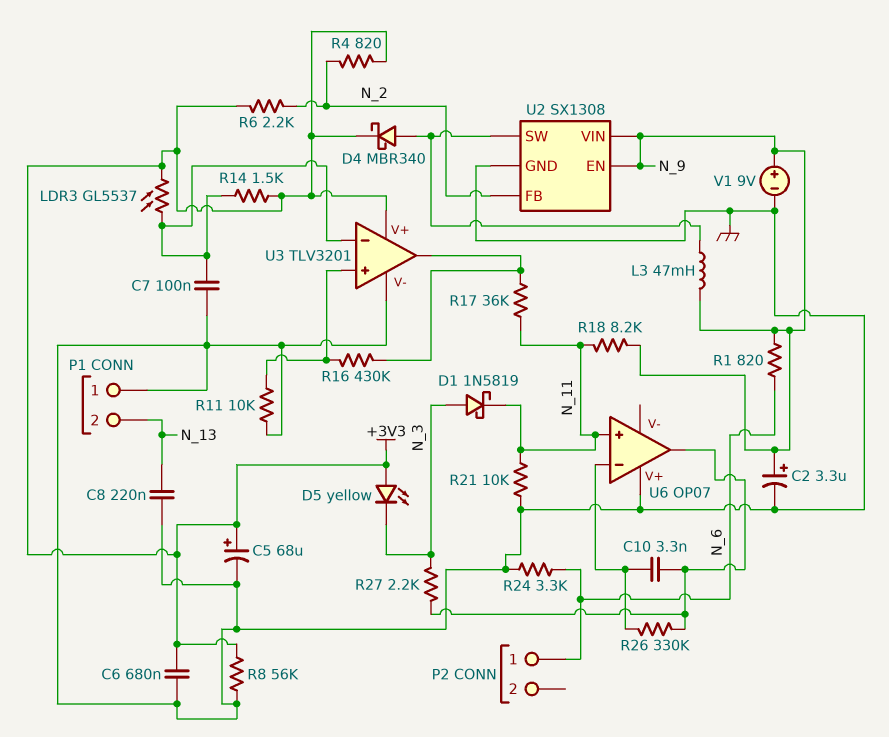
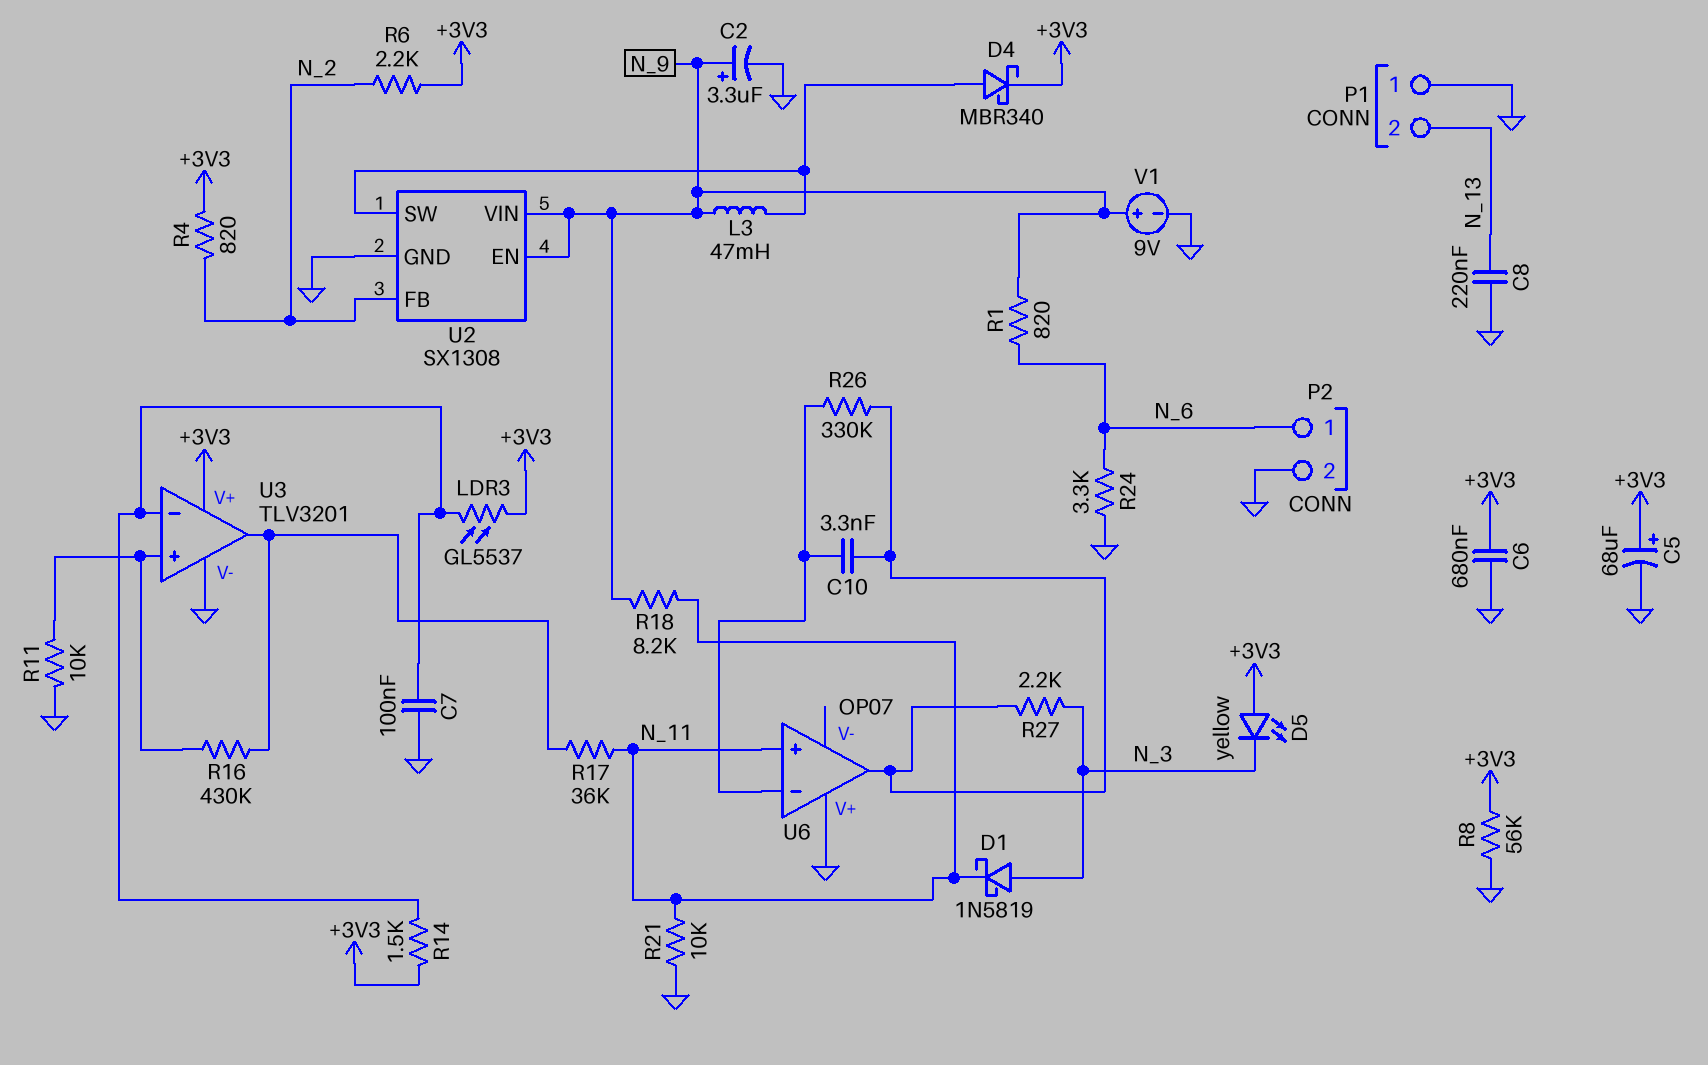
P2 pin 2: none -> GND

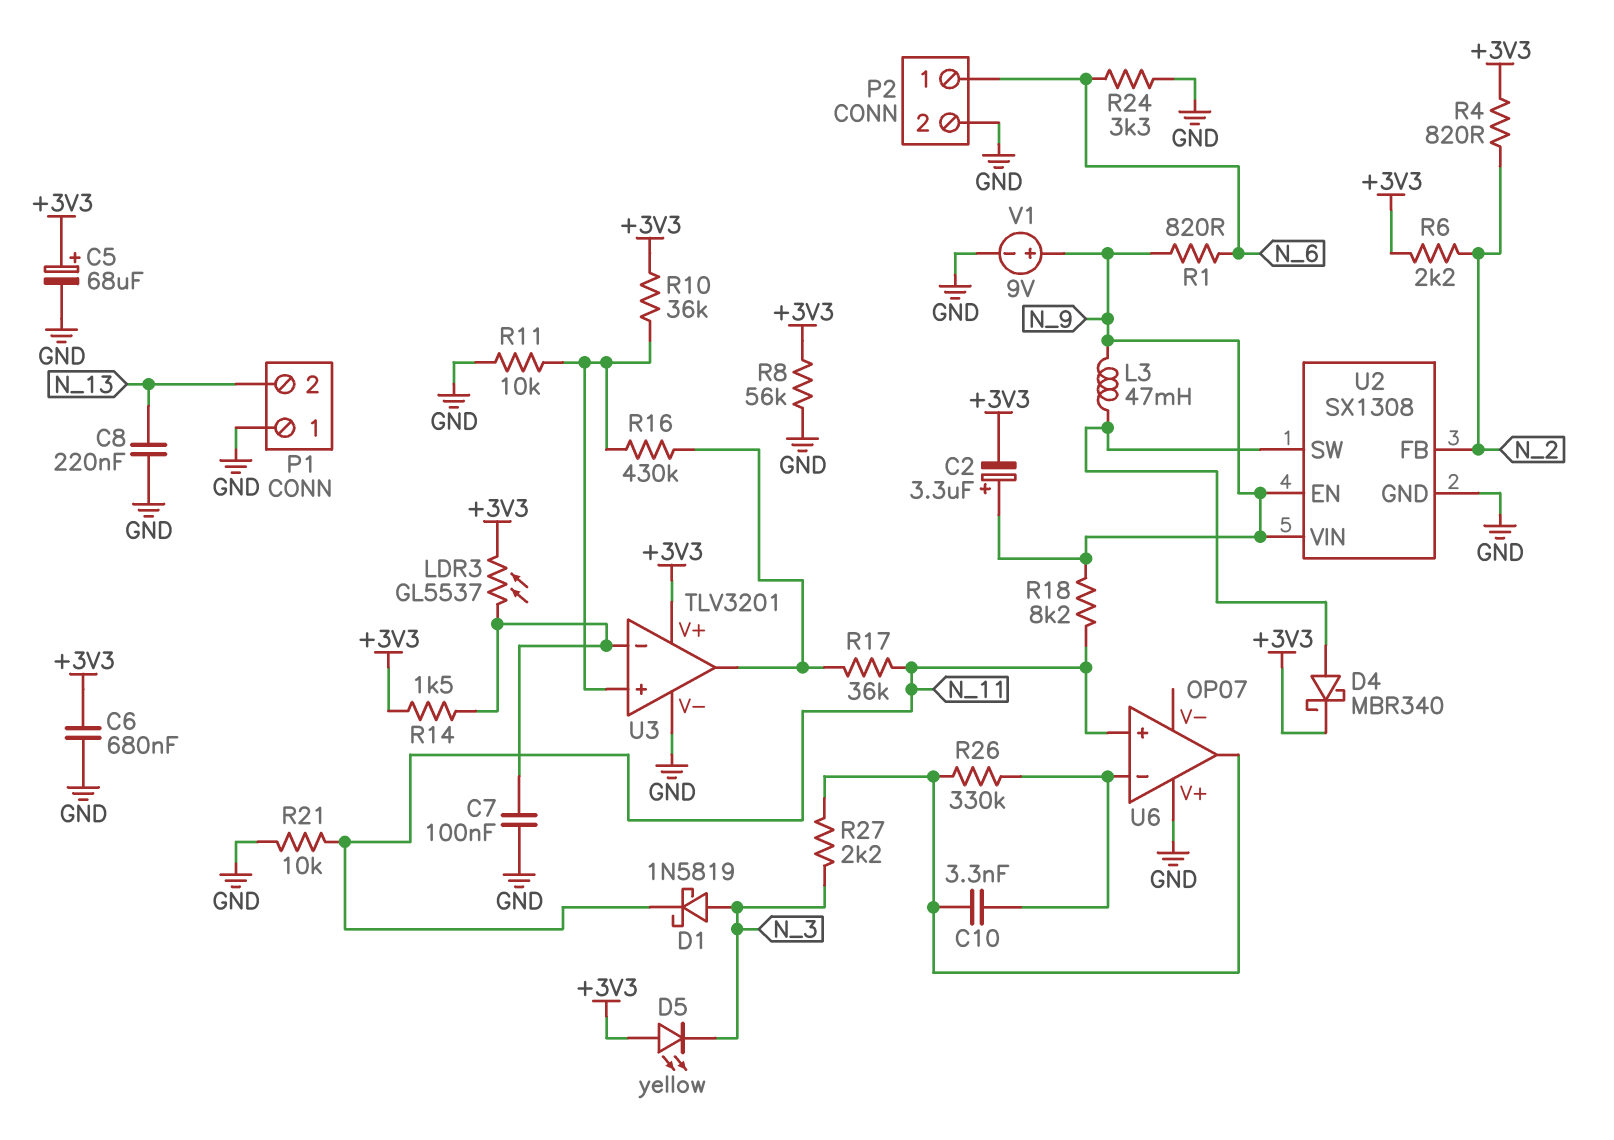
C2: 3.3uF (plus N_9, minus GND) -> 3.3uF (plus N_9, minus +3V3)
R10: none -> 36k (+3V3, U3/in+)

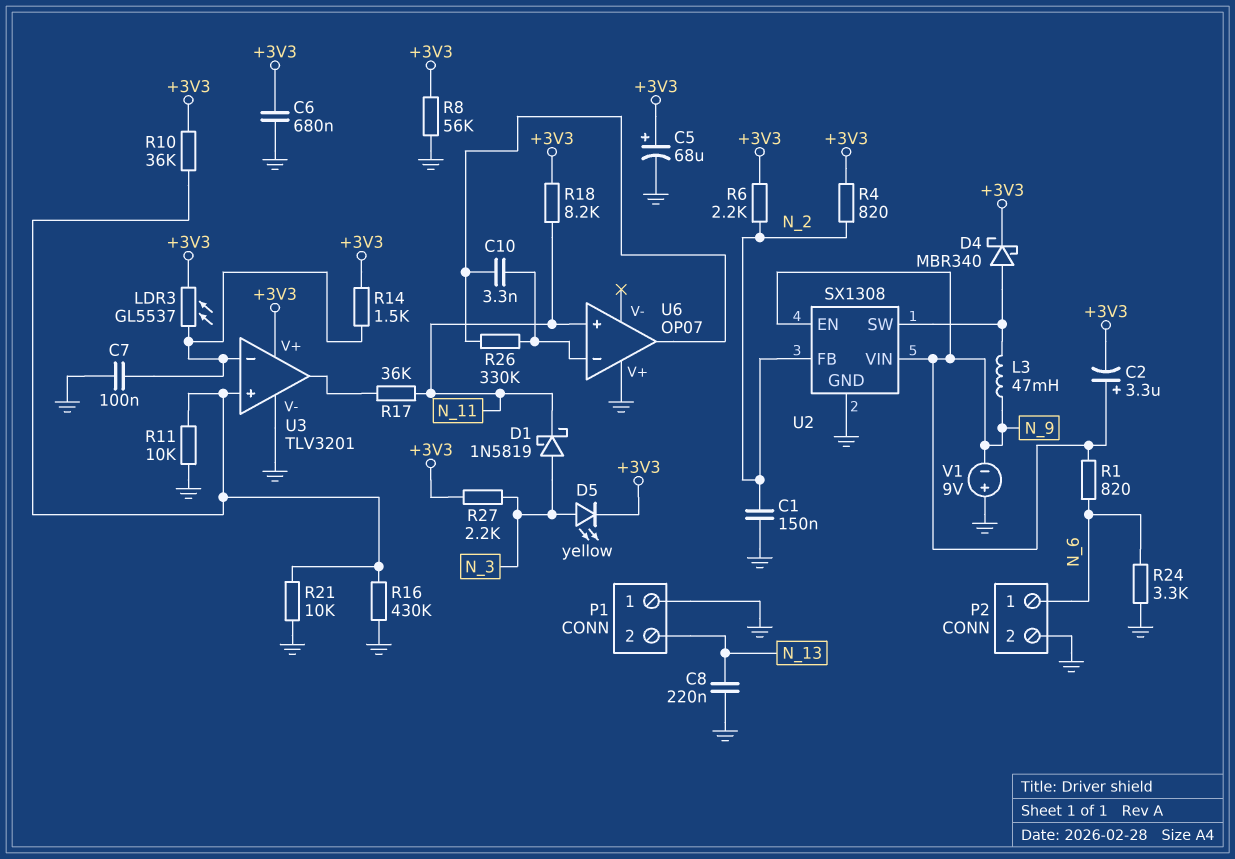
C1: none -> 150nF (GND, N_2)
D5: LED yellow (A +3V3, K N_3) -> LED yellow (A N_3, K +3V3)
R16: 430k (U3/in+, U3/out) -> 430k (GND, U3/in+)
R18: 8.2k (N_9, N_11) -> 8.2k (+3V3, N_11)
R21: 10k (GND, N_11) -> 10k (GND, U3/in+)
R27: 2.2k (N_3, U6/out) -> 2.2k (+3V3, N_3)
V1: 9V (plus N_9, minus GND) -> 9V (plus GND, minus N_9)

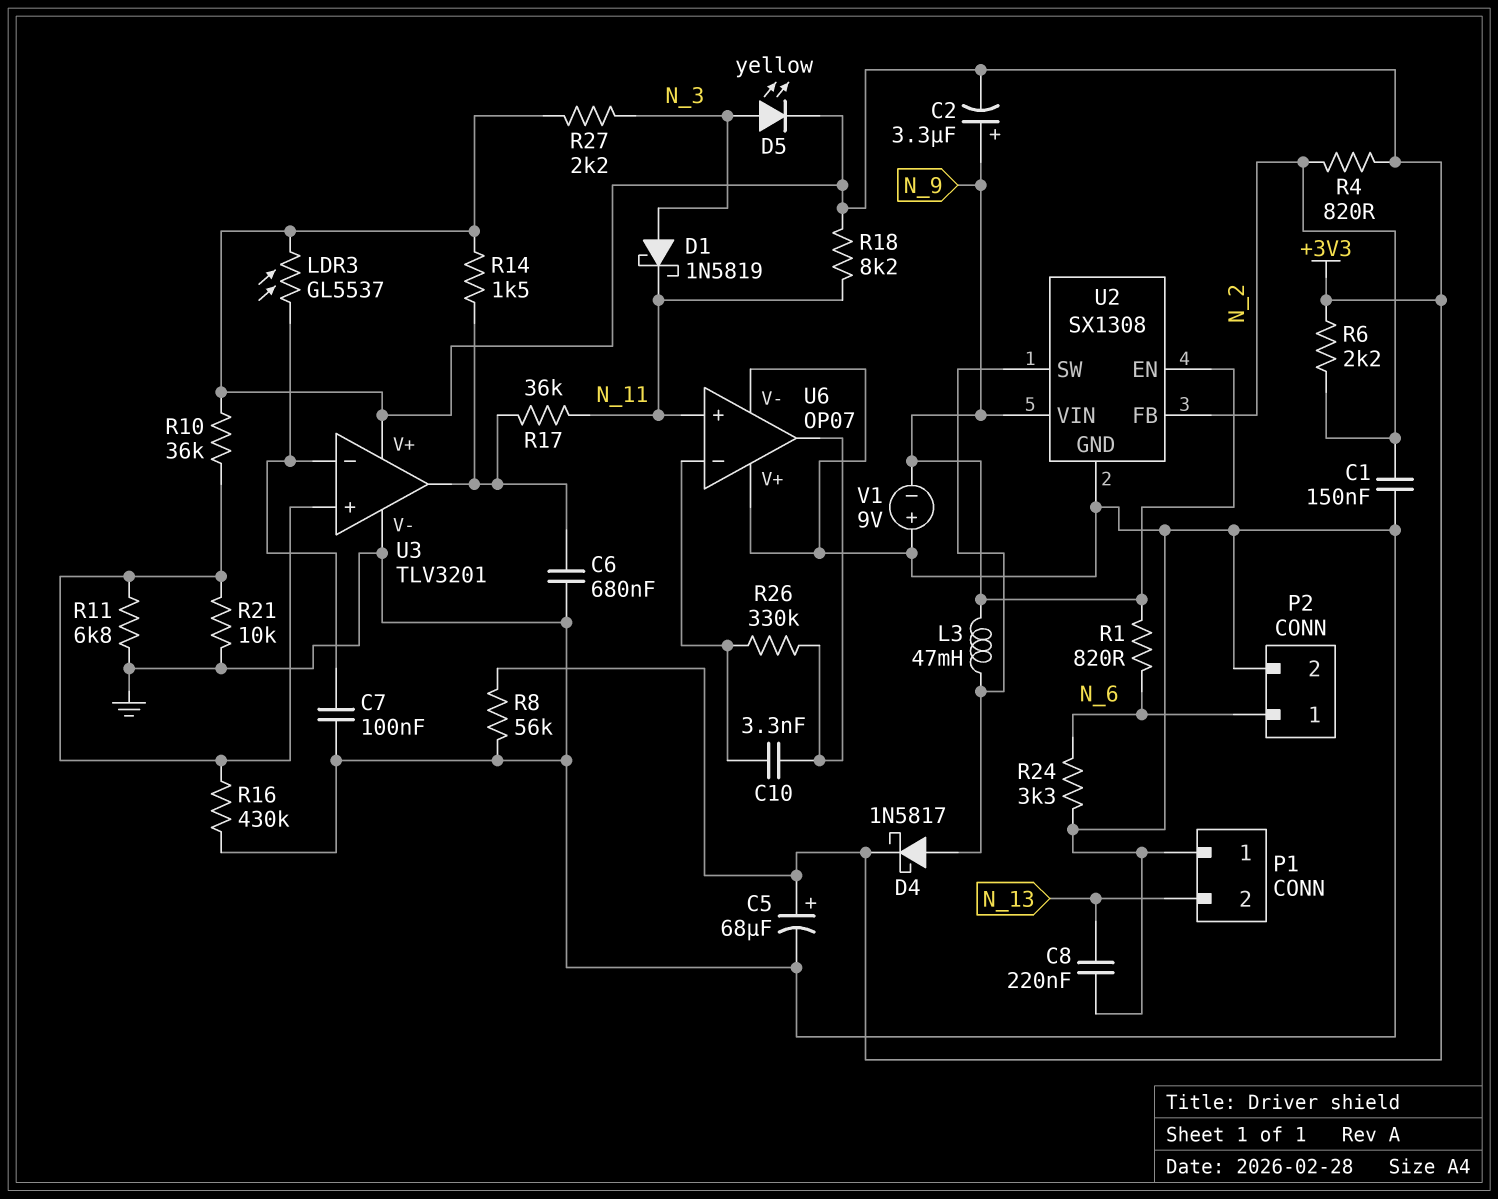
C6: 680nF (+3V3, GND) -> 680nF (GND, U3/out)
D4: schottky MBR340 (A U2/SW, K +3V3) -> schottky 1N5817 (A U2/SW, K +3V3)
R11: 10k (GND, U3/in+) -> 6.8k (GND, U3/in+)
R14: 1.5k (+3V3, U3/in-) -> 1.5k (+3V3, U3/out)
U6 pin V-: none -> GND

